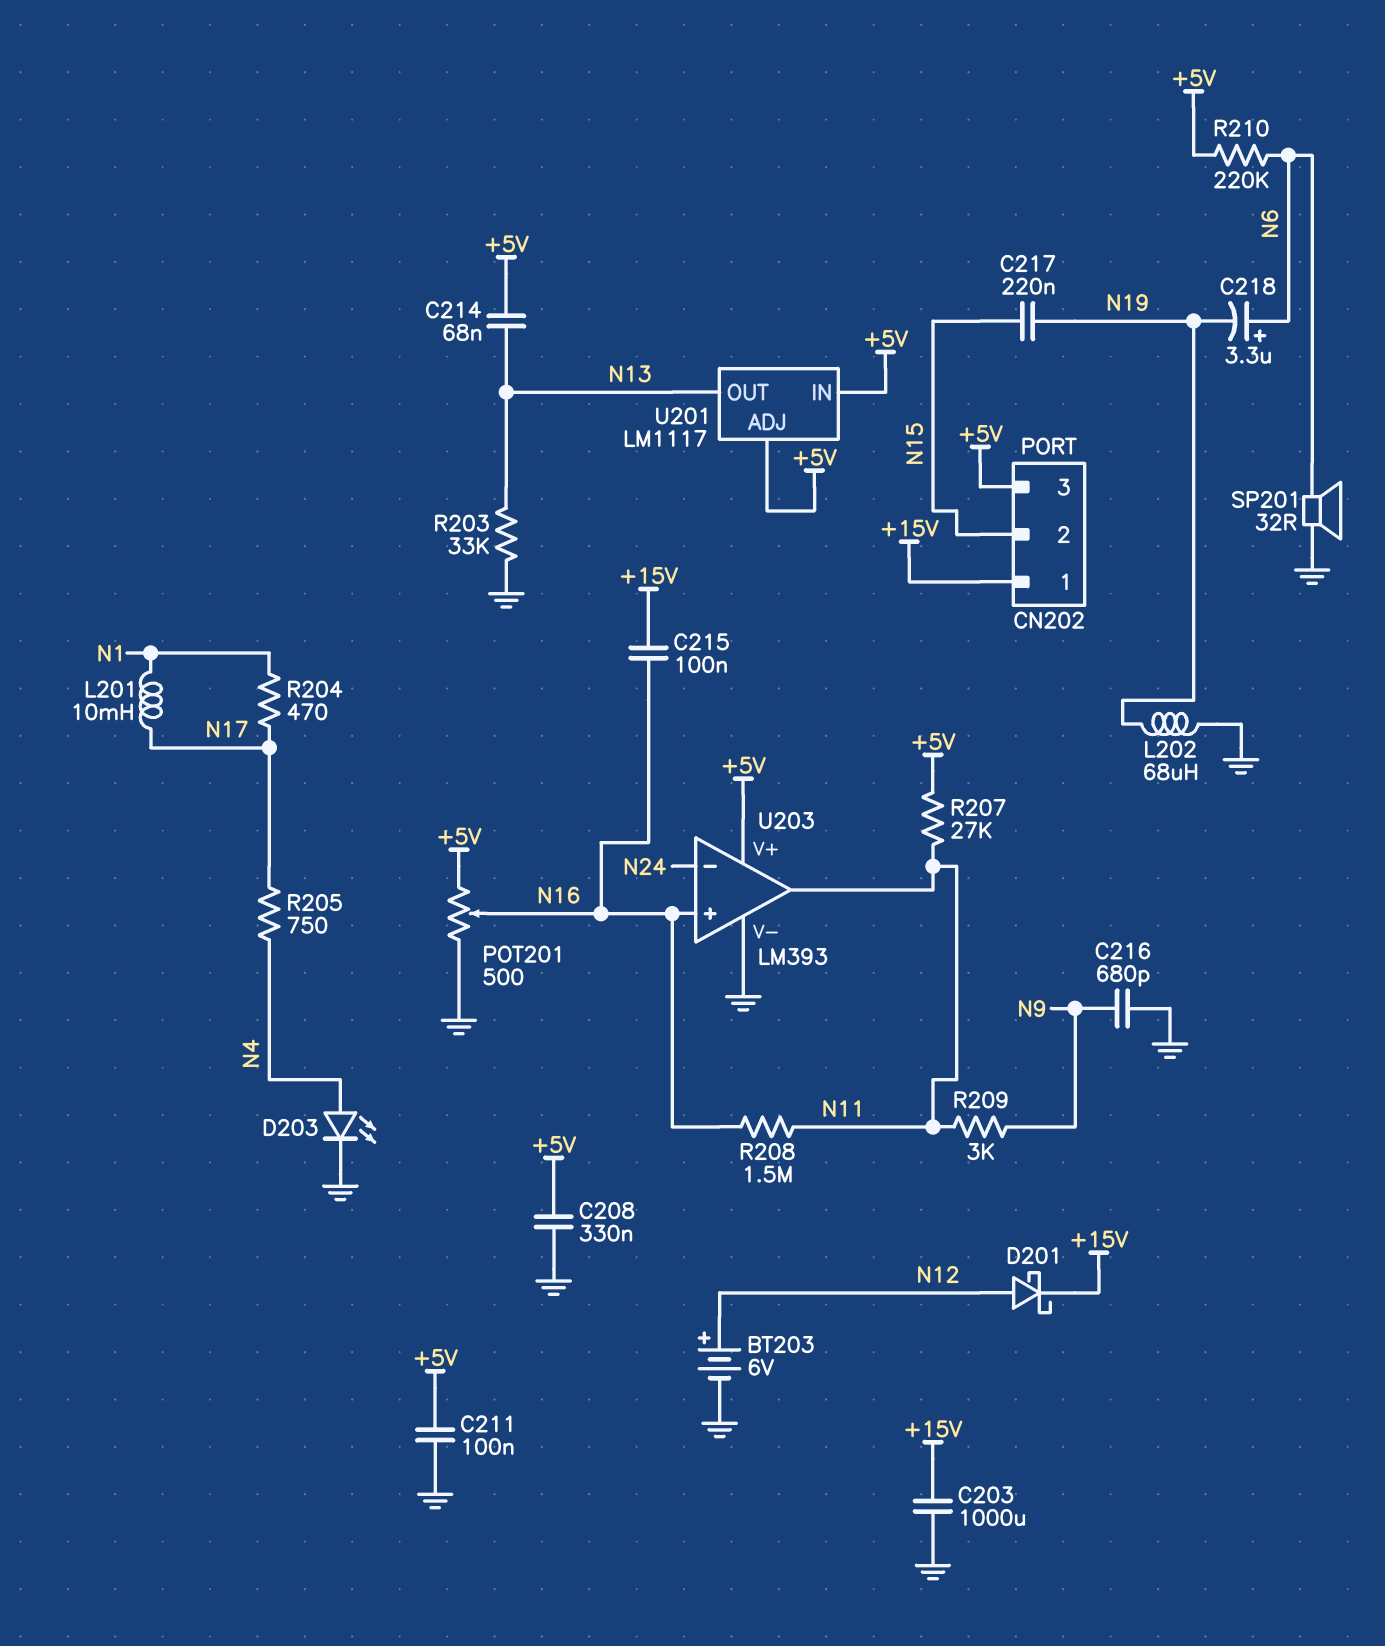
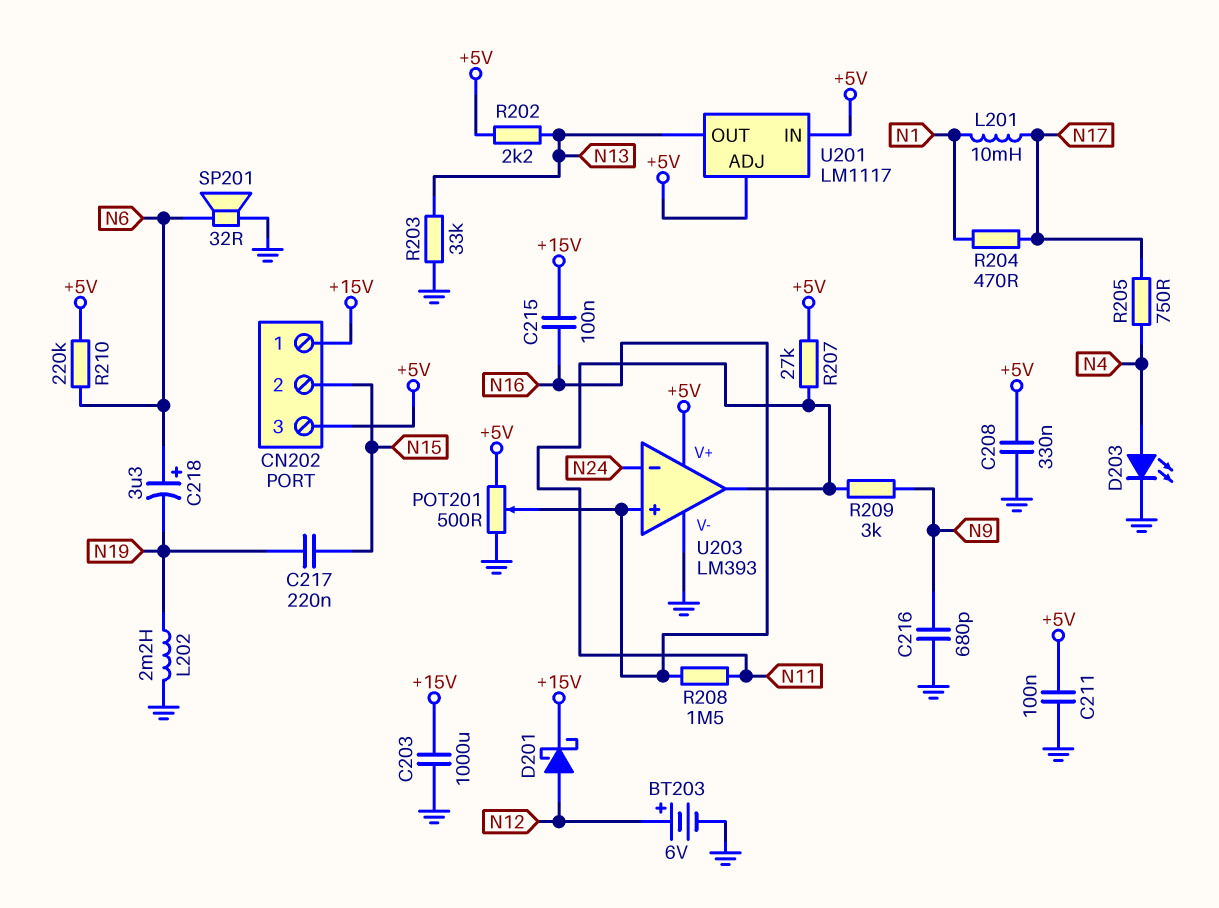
C214: 68nF (+5V, N13) -> none
L202: 68uH (GND, N19) -> 2.2mH (GND, N19)
R202: none -> 2.2k (+5V, N13)

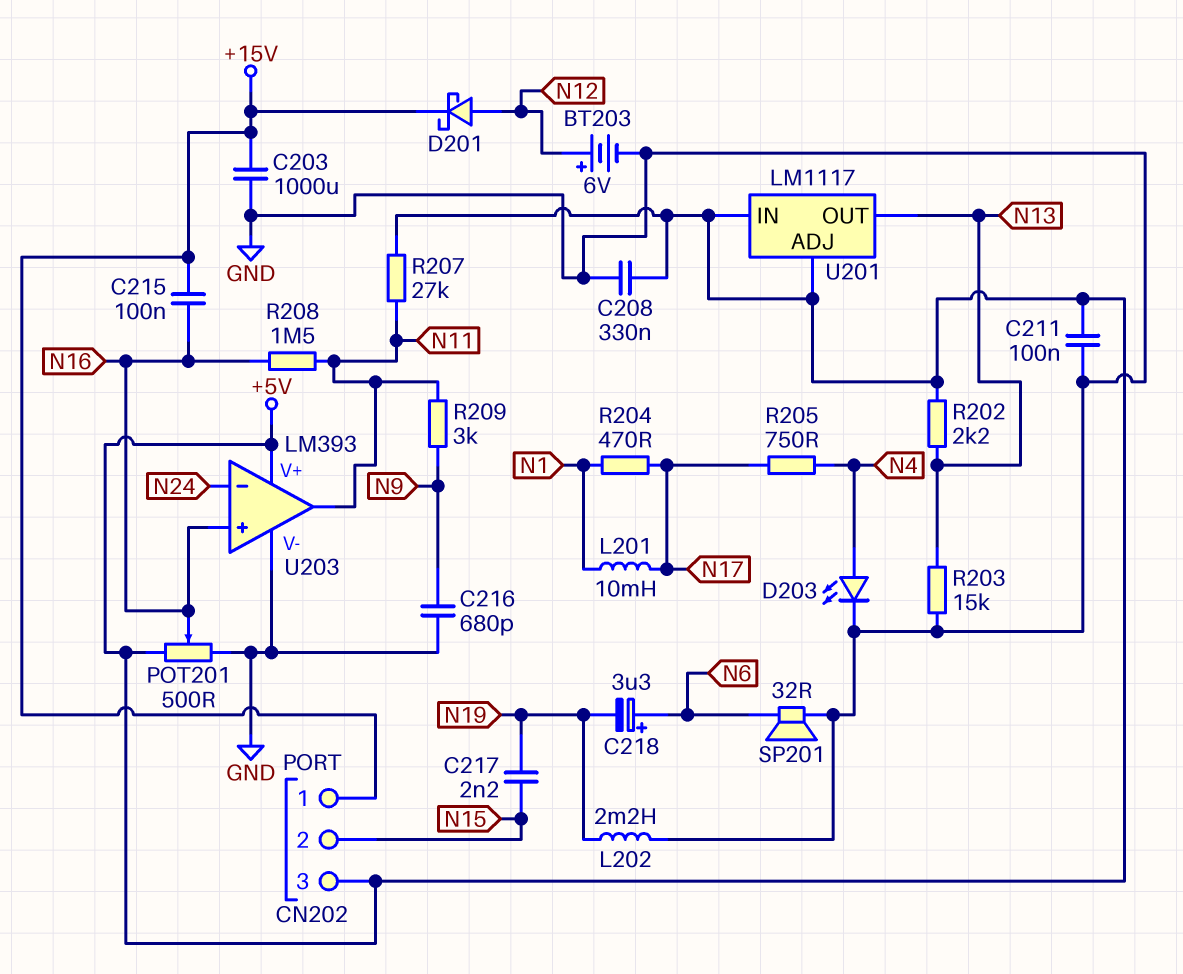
C217: 220nF (N15, N19) -> 2.2nF (N15, N19)
R203: 33k (GND, N13) -> 15k (GND, N13)
R210: 220k (+5V, N6) -> none

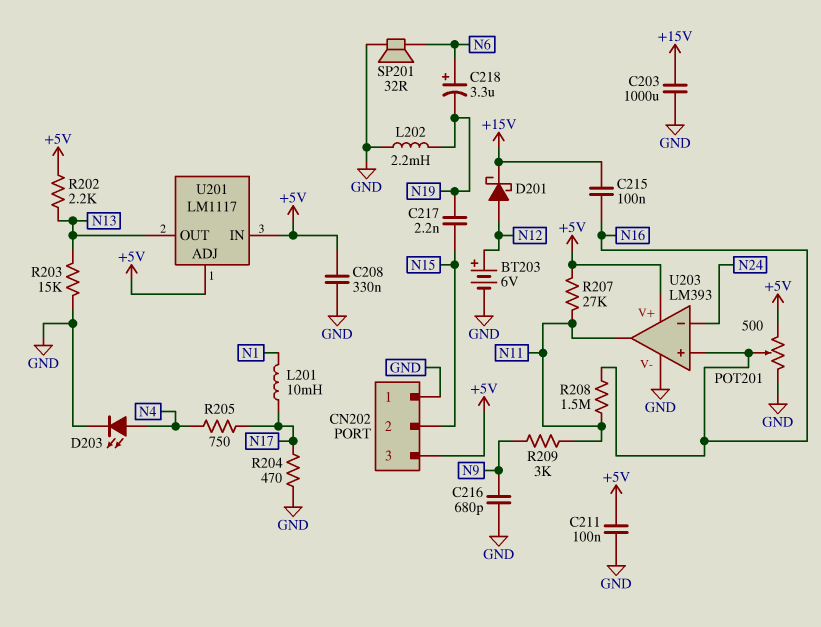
CN202 pin 1: +15V -> GND
R204: 470 (N1, N17) -> 470 (GND, N17)

